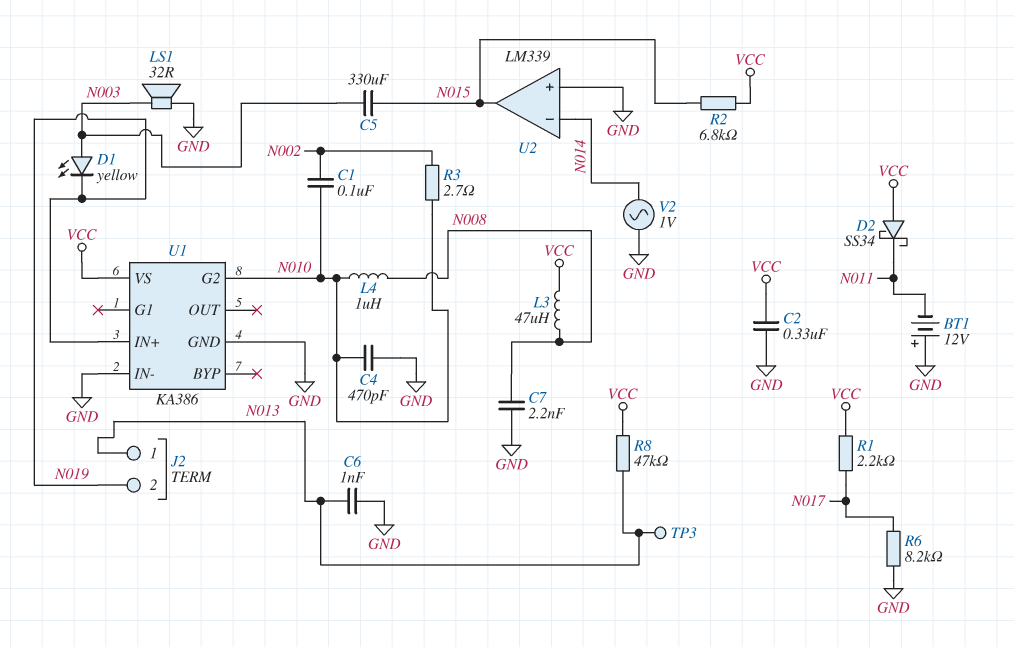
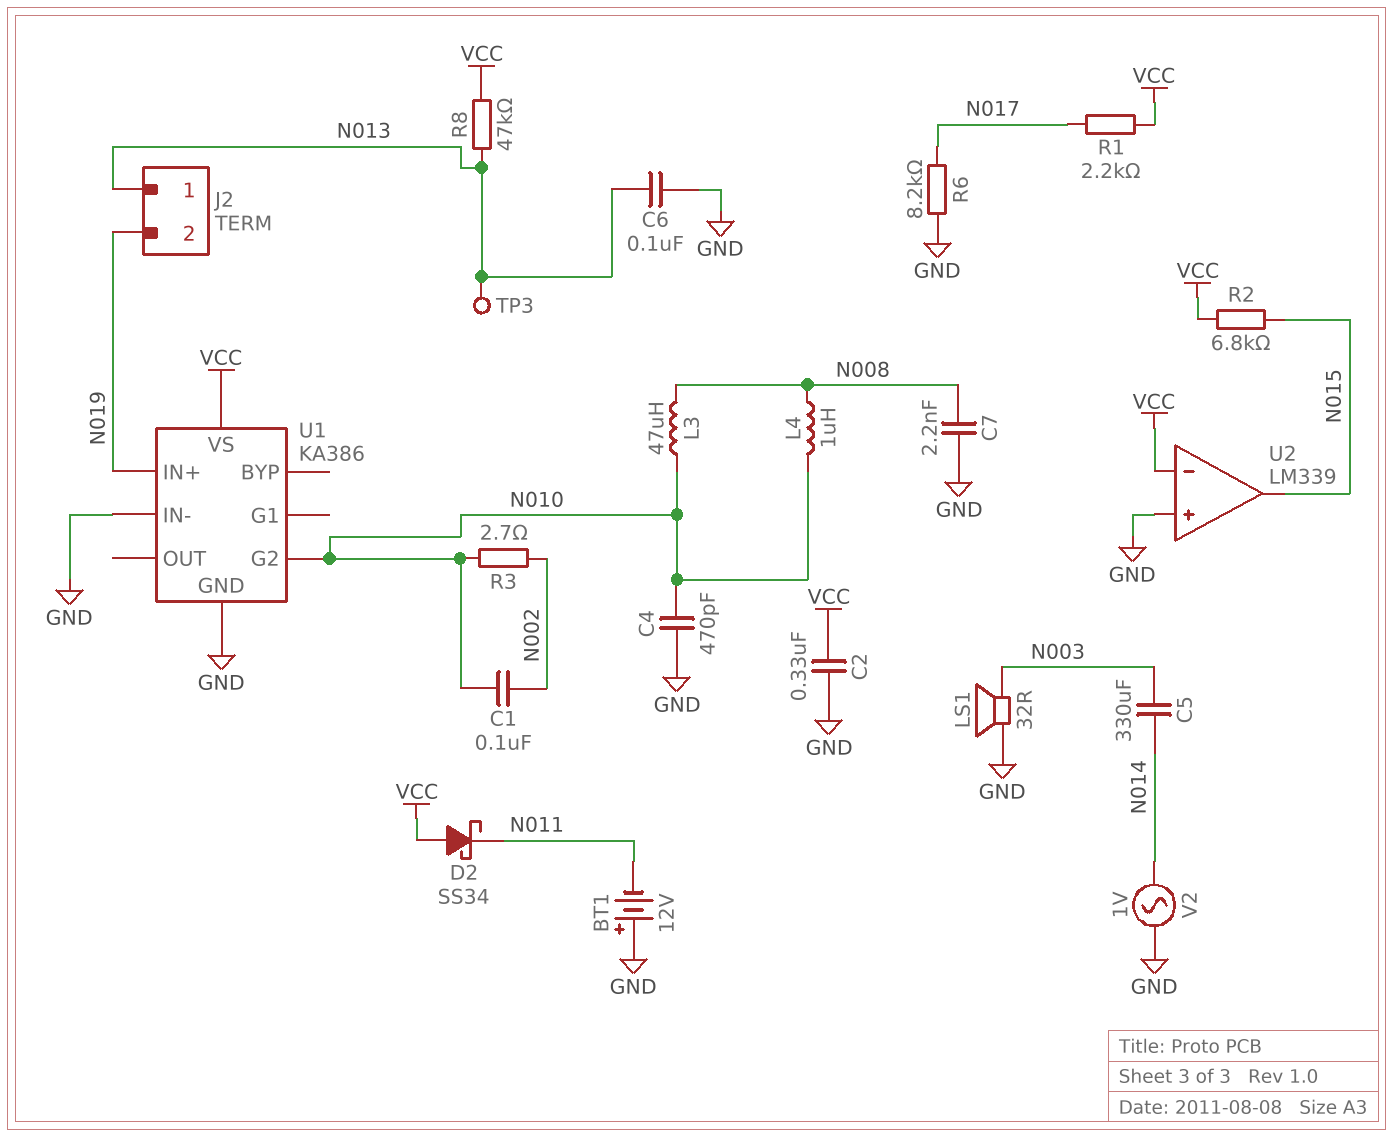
C5: 330uF (N003, N015) -> 330uF (N003, N014)
C6: 1nF (GND, N013) -> 100nF (GND, N013)
D1: LED yellow (A N003, K N019) -> none
L3: 47uH (N008, VCC) -> 47uH (N008, N010)
U2 pin in-: N014 -> VCC

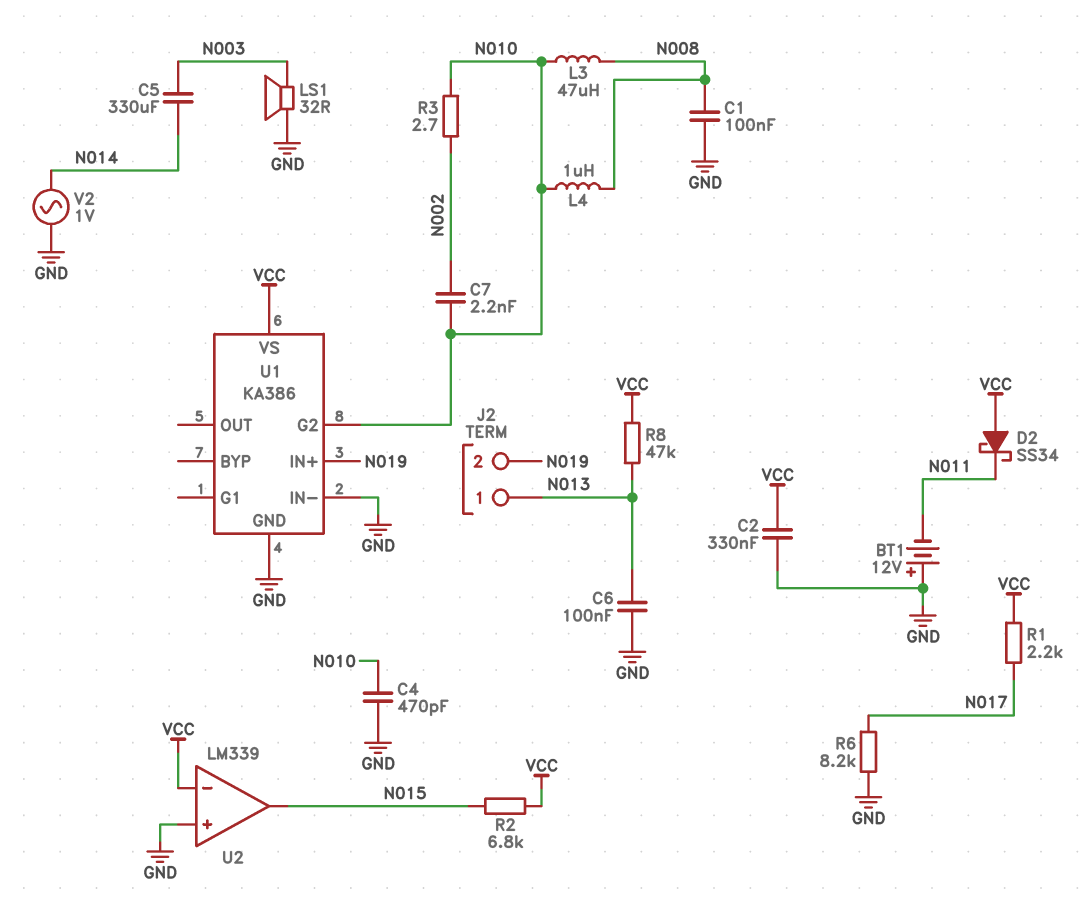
C1: 100nF (N002, N010) -> 100nF (GND, N008)
C7: 2.2nF (GND, N008) -> 2.2nF (N002, N010)
TP3: test point (N013) -> none

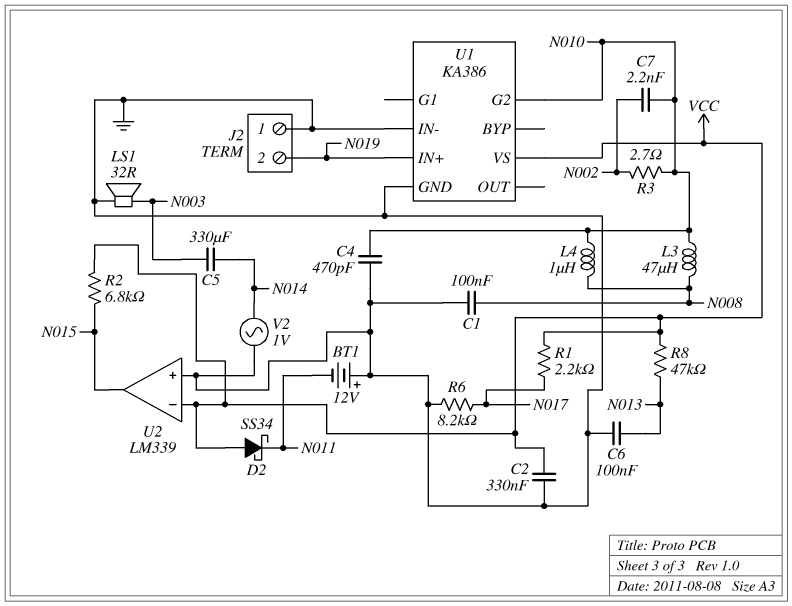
J2 pin 1: N013 -> GND

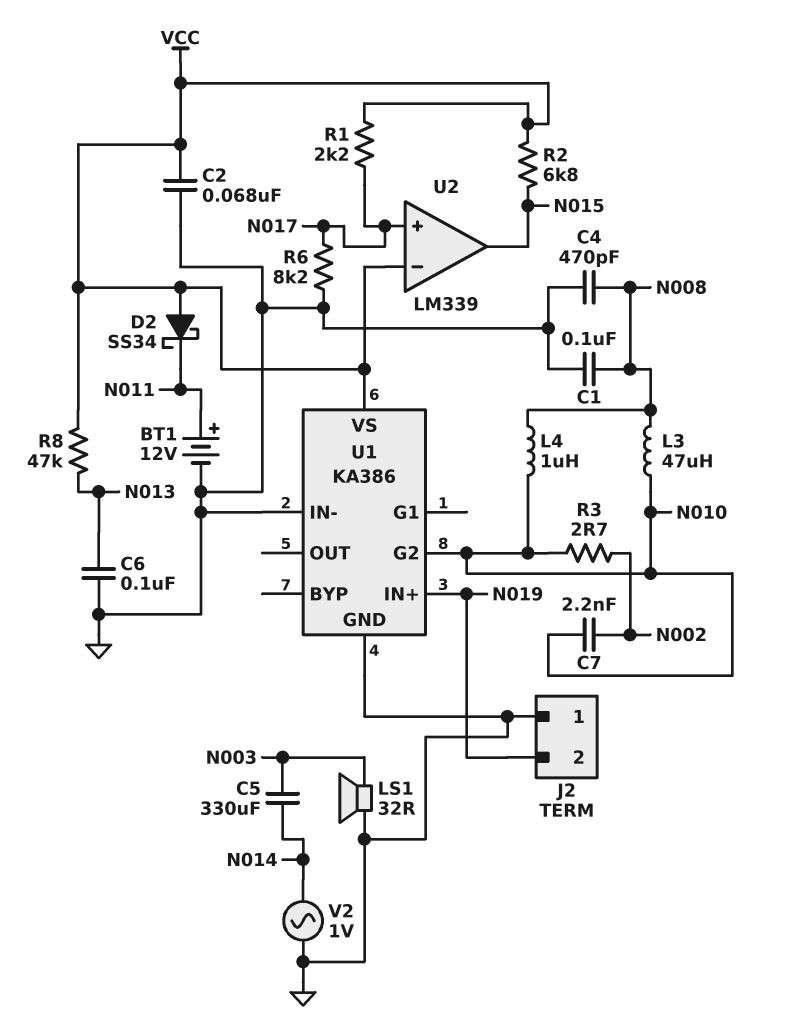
BT1: 12V (plus GND, minus N011) -> 12V (plus N011, minus GND)
C2: 330nF (GND, VCC) -> 68nF (GND, VCC)
C4: 470pF (GND, N010) -> 470pF (GND, N008)
U2 pin in+: GND -> N017

